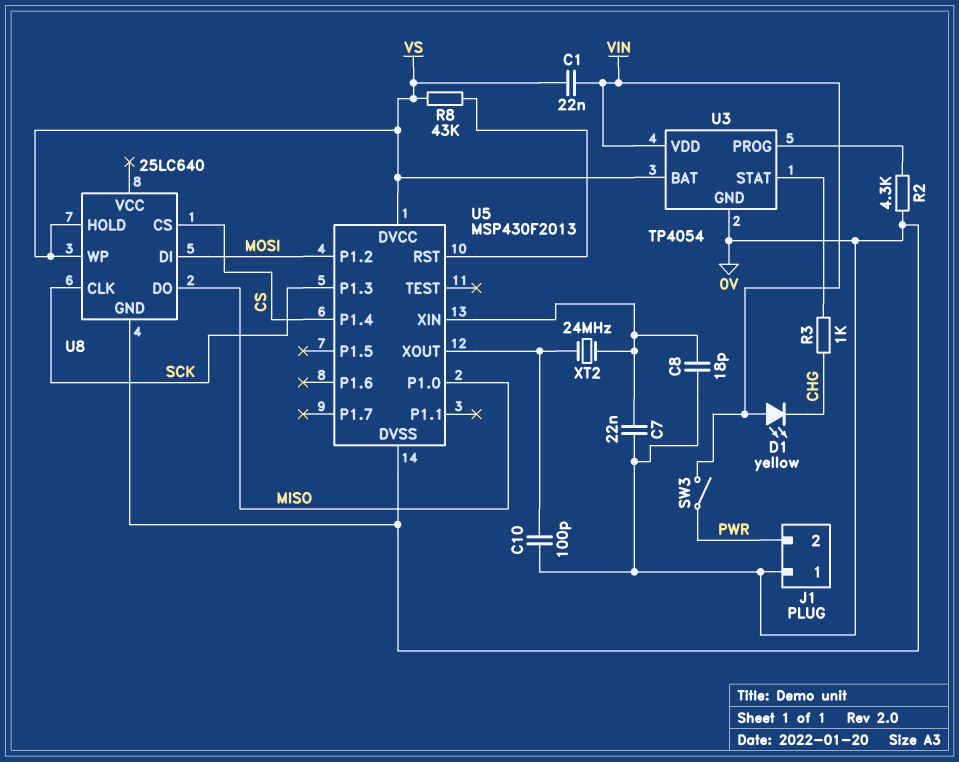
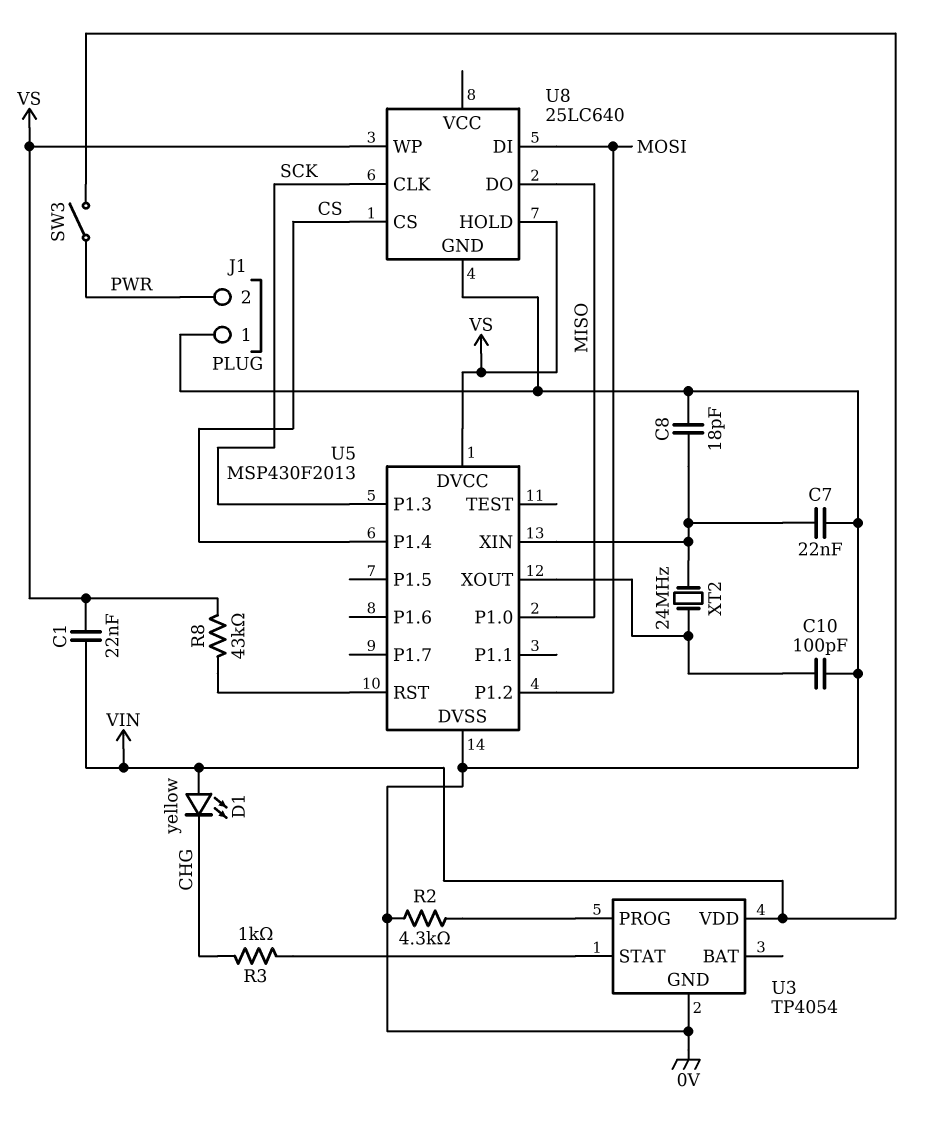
U3 pin BAT: VS -> none

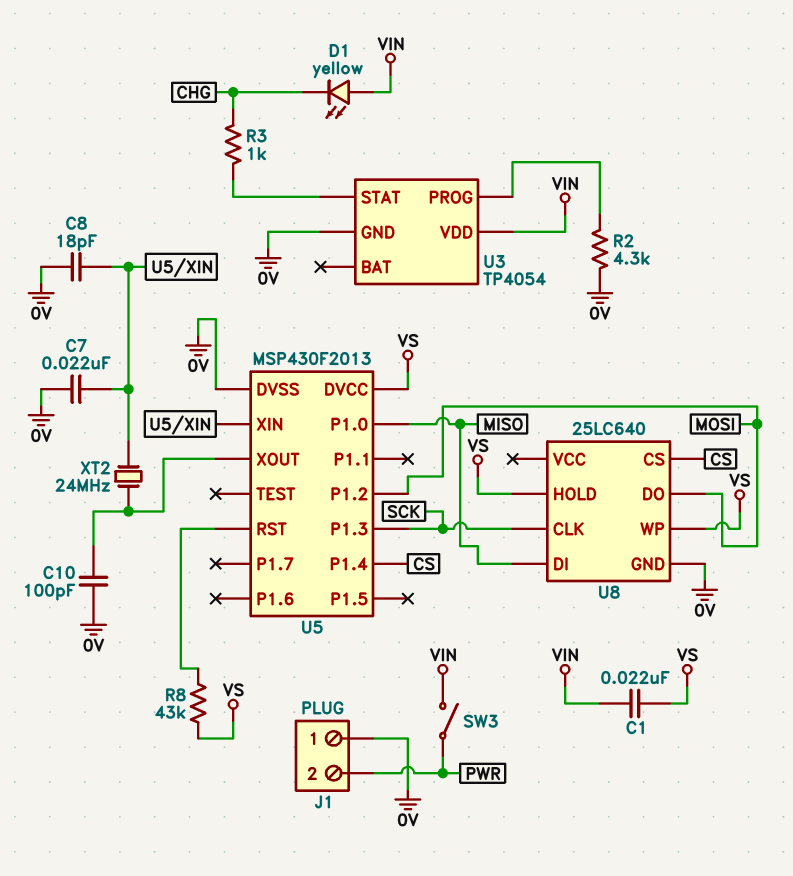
U8 pin DI: MOSI -> MISO
U8 pin DO: MISO -> MOSI

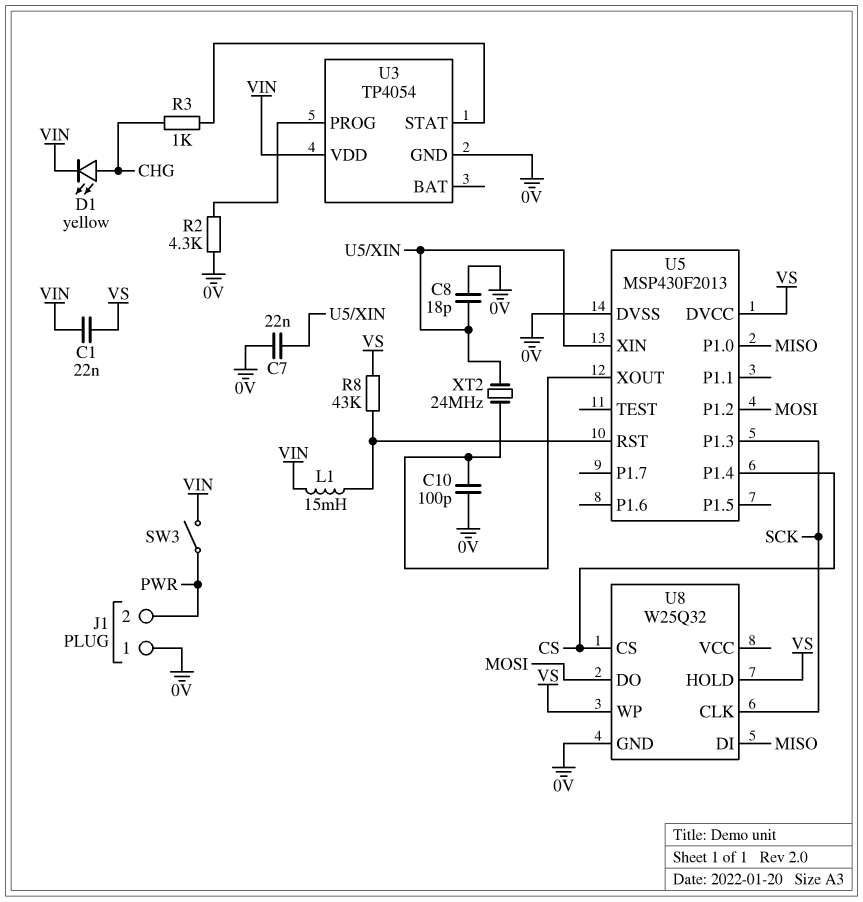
D1: LED yellow (A VIN, K CHG) -> LED yellow (A CHG, K VIN)
L1: none -> 15mH (U5/RST, VIN)
U8: 25LC640 -> W25Q32

